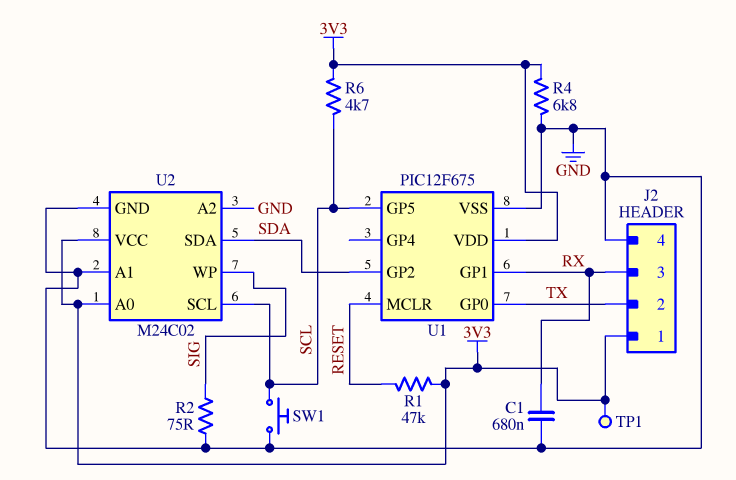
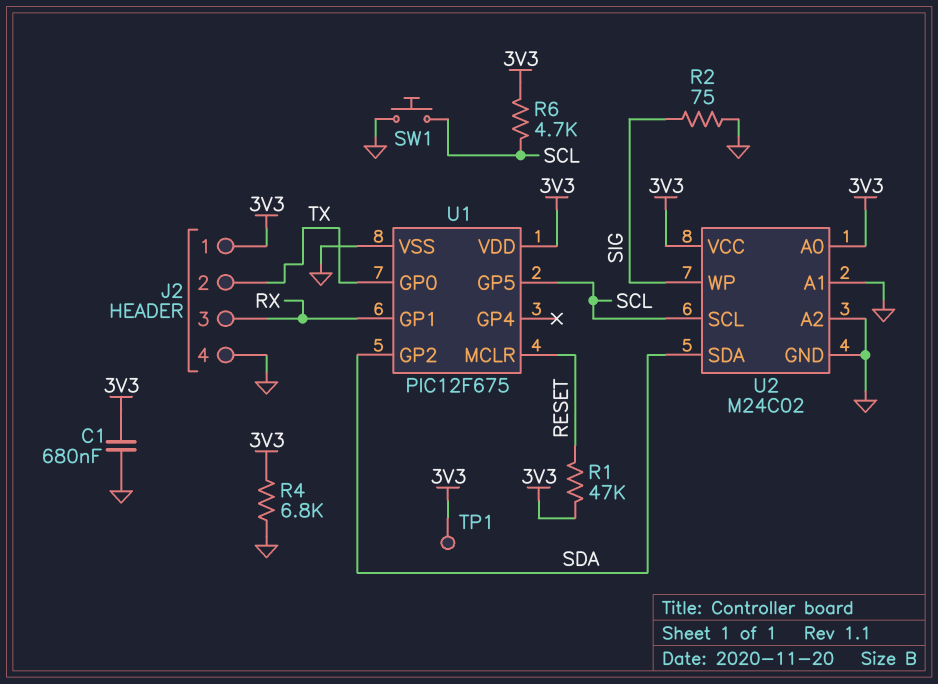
C1: 680nF (GND, RX) -> 680nF (3V3, GND)

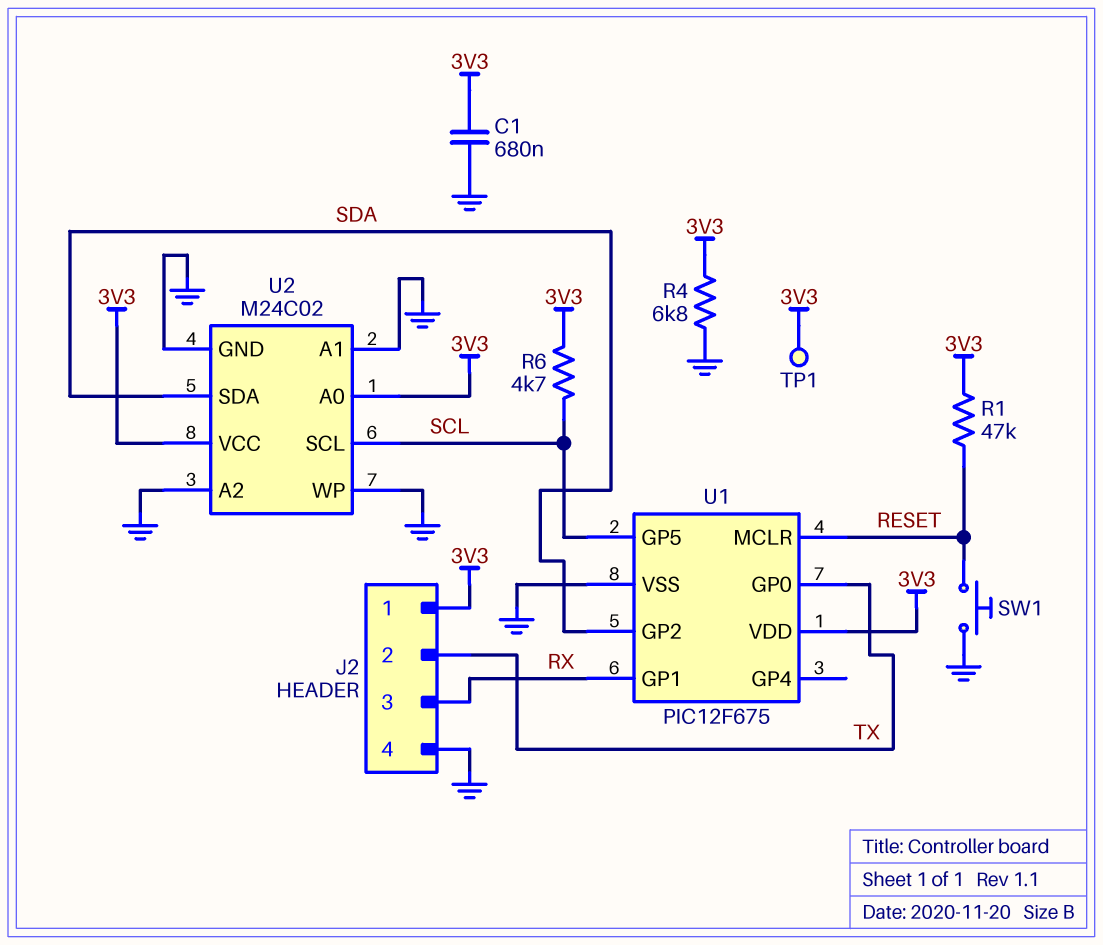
R2: 75 (GND, SIG) -> none
SW1: button (GND, SCL) -> button (GND, RESET)
U2 pin WP: SIG -> GND

